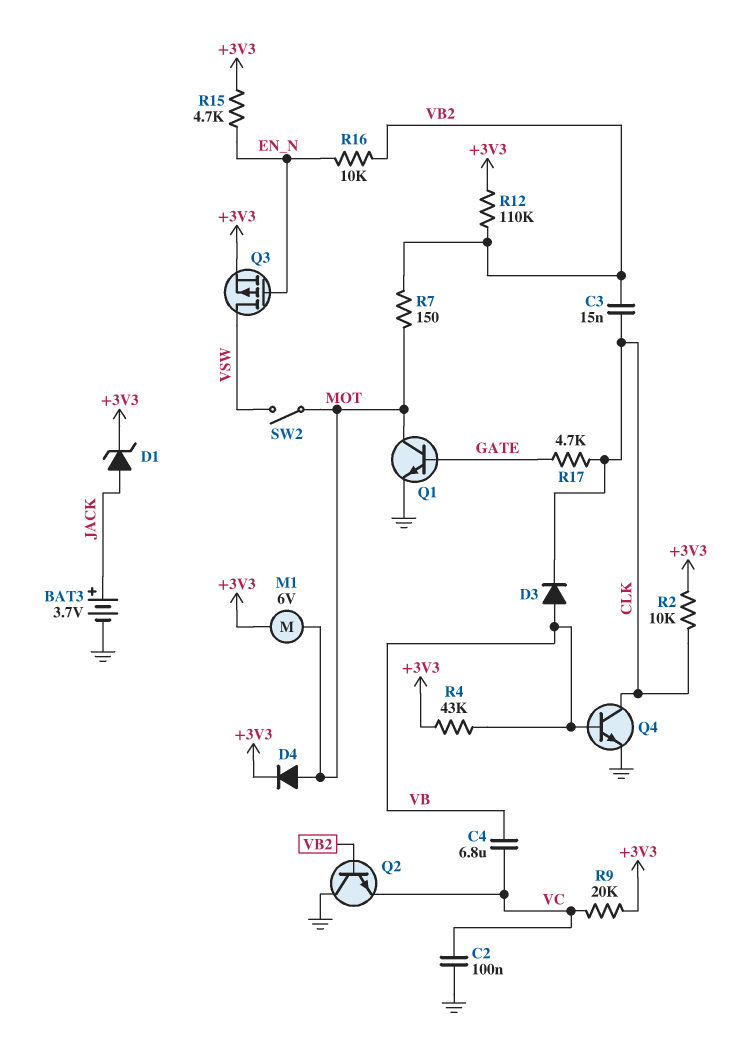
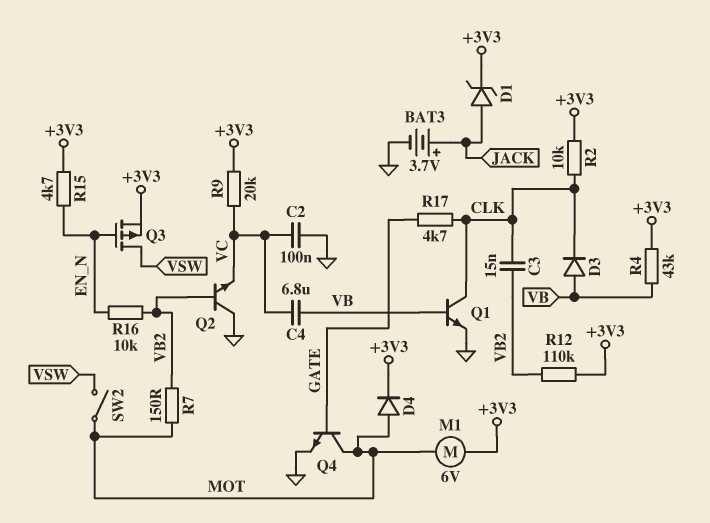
Q1: NPN (B GATE, C MOT, E GND) -> NPN (B VB, C CLK, E GND)
Q4: NPN (B VB, C CLK, E GND) -> NPN (B GATE, C MOT, E GND)

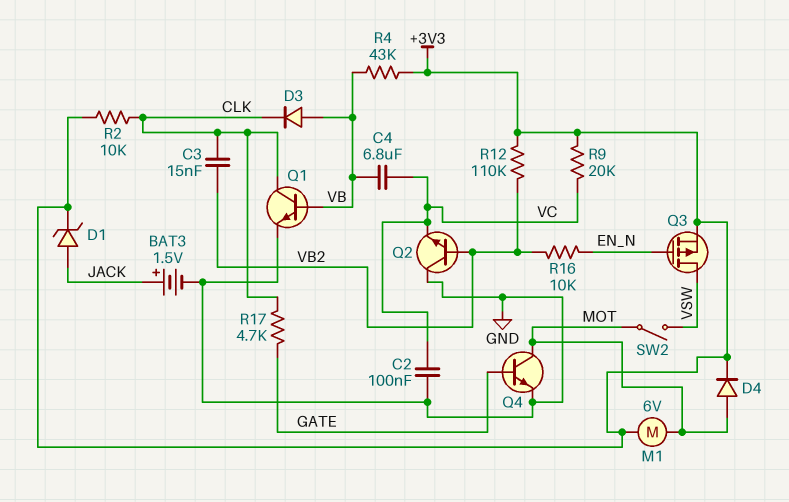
BAT3: 3.7V (plus JACK, minus GND) -> 1.5V (plus JACK, minus GND)
R7: 150 (MOT, VB2) -> none
R15: 4.7k (+3V3, EN_N) -> none

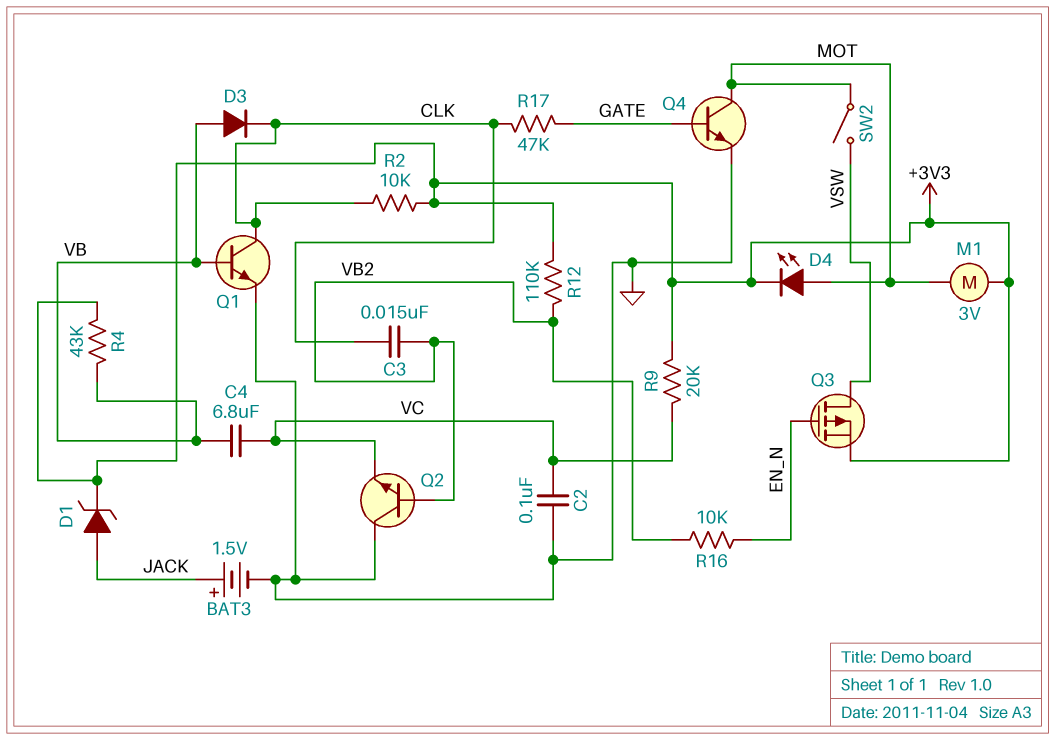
D4: diode (A MOT, K +3V3) -> LED (A MOT, K +3V3)
M1: motor 6V (+3V3, MOT) -> motor 3V (+3V3, MOT)
R17: 4.7k (CLK, GATE) -> 47k (CLK, GATE)

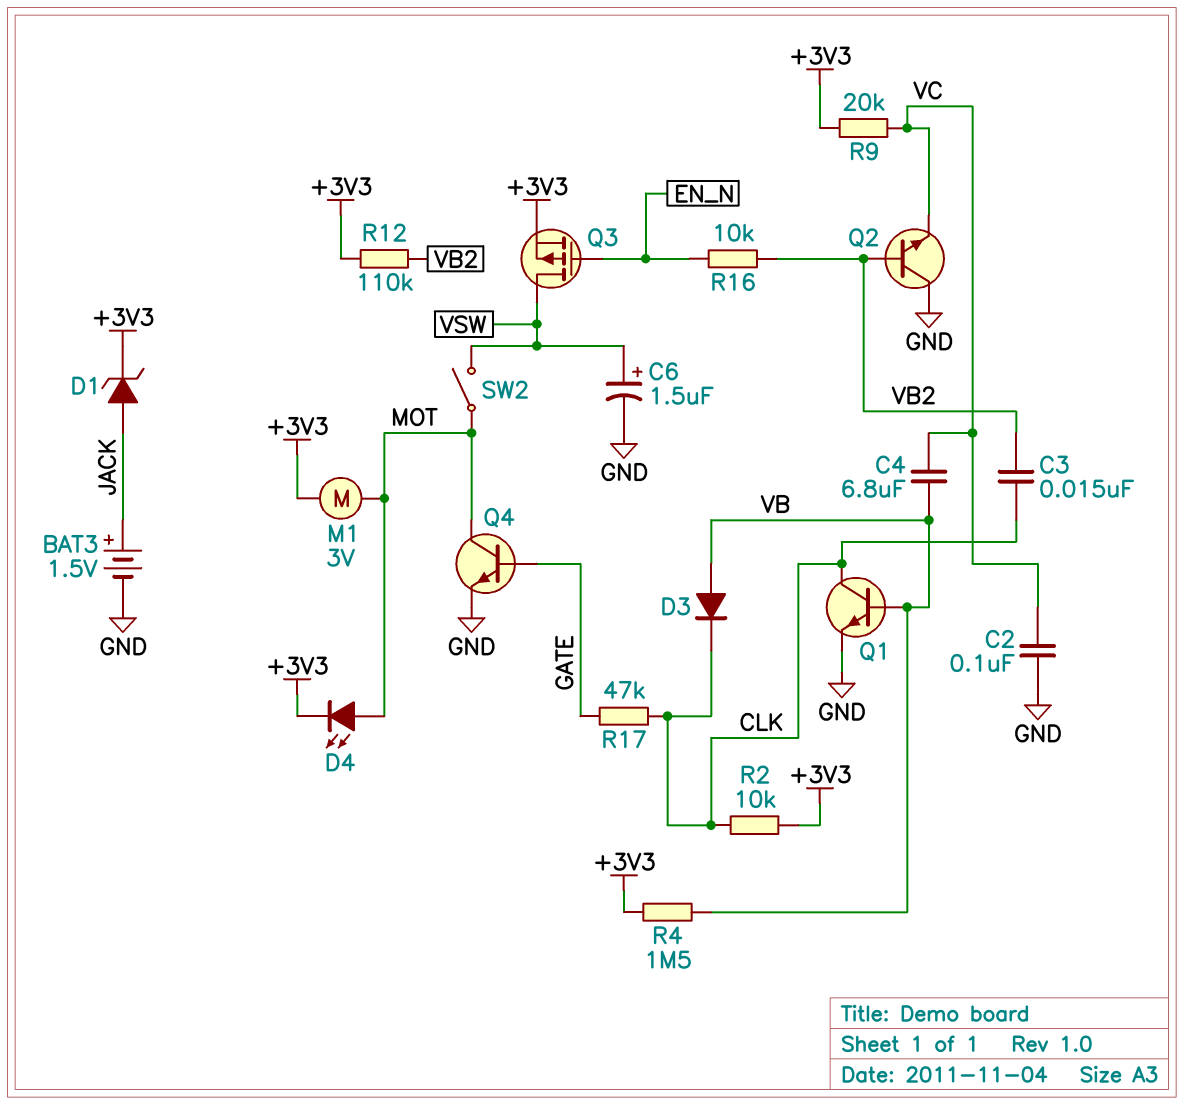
C6: none -> 1.5uF (plus VSW, minus GND)
R4: 43k (+3V3, VB) -> 1.5M (+3V3, VB)

